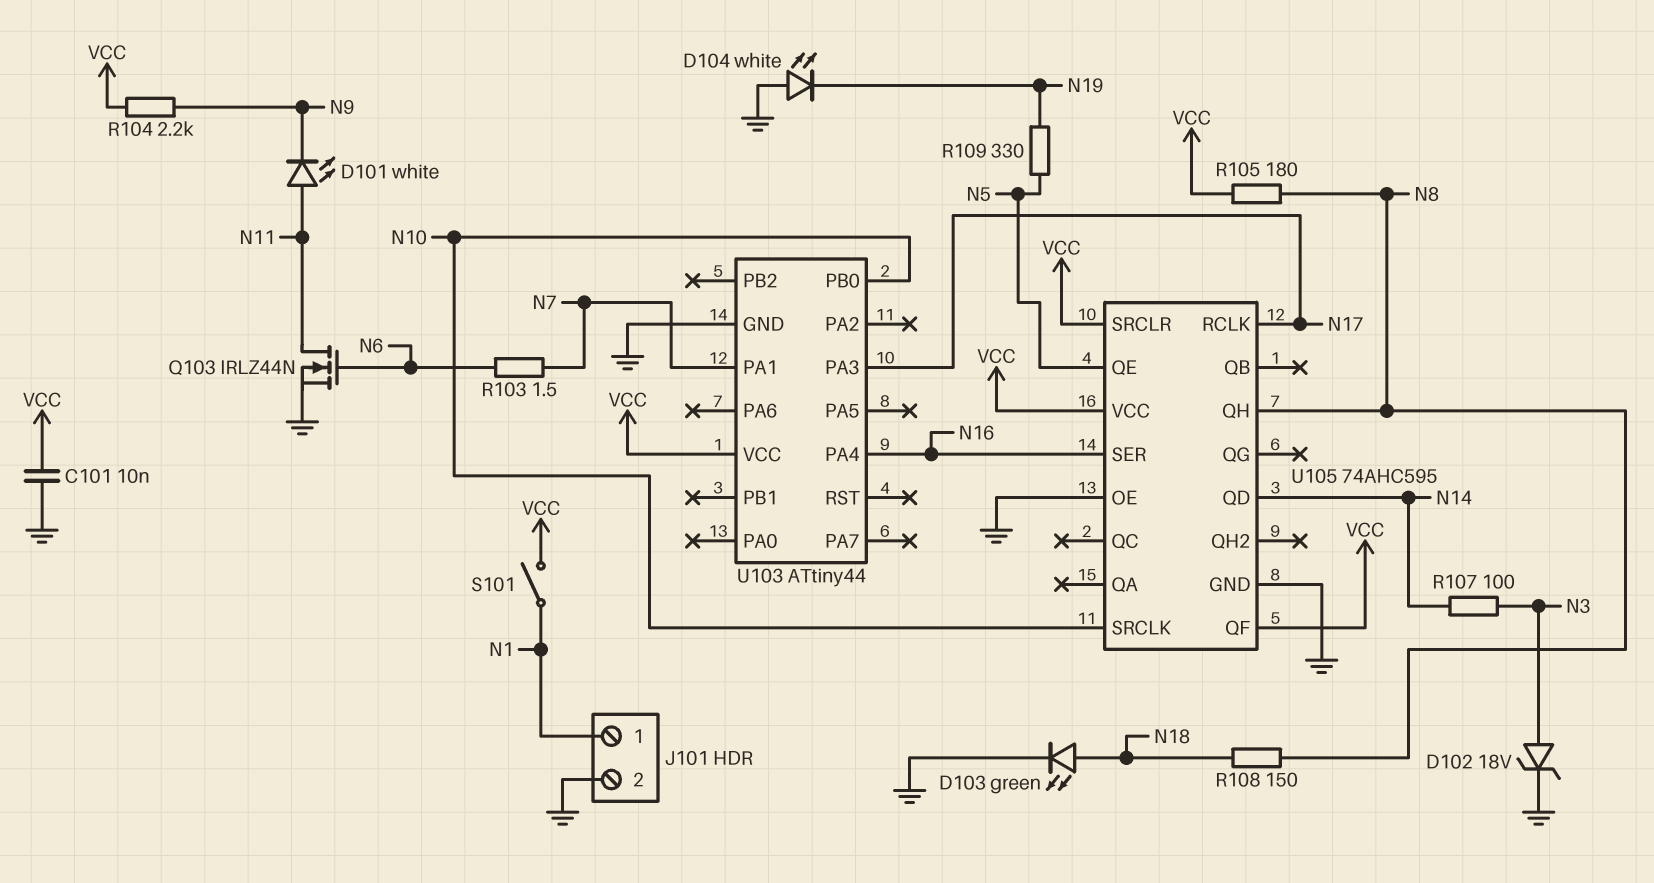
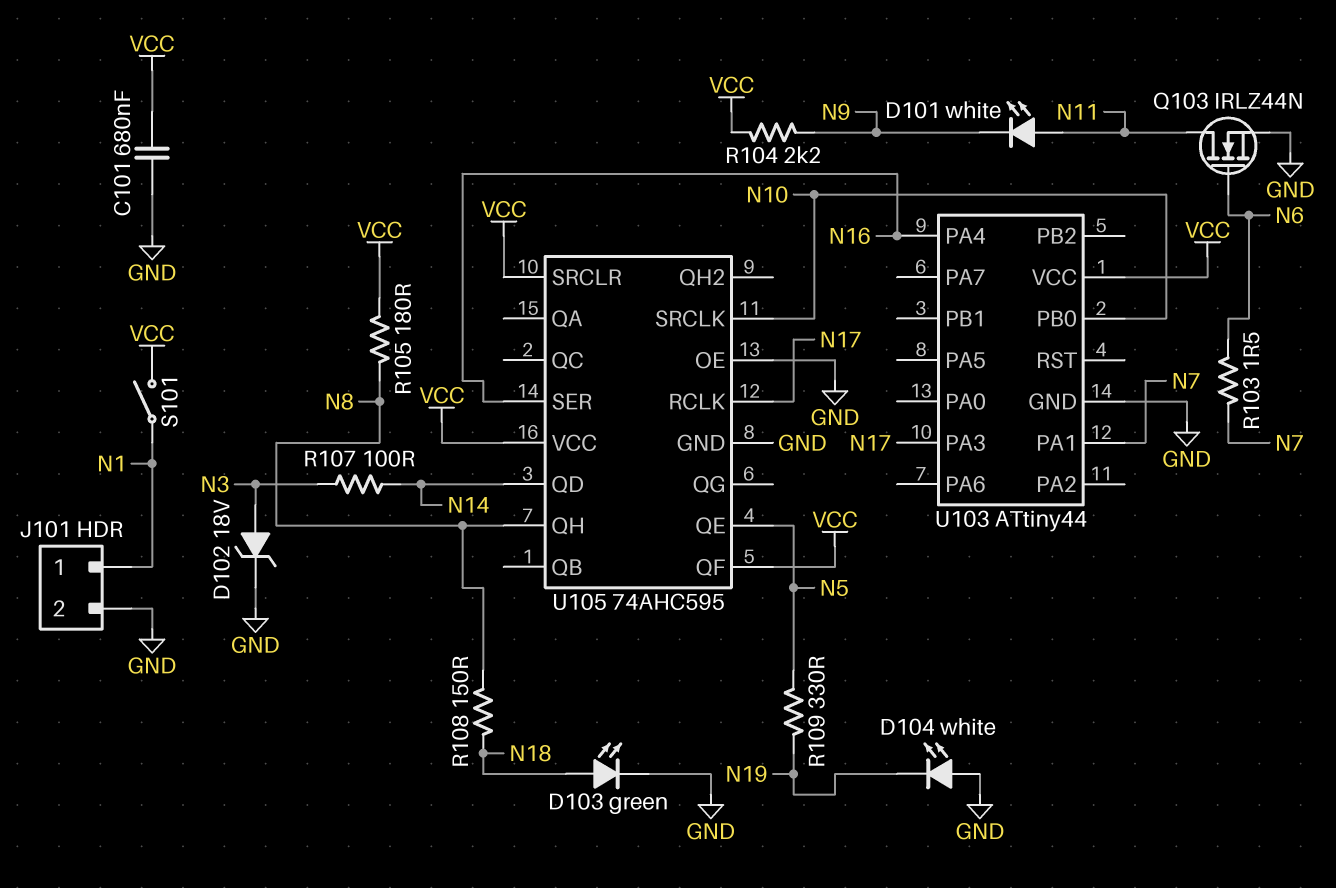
C101: 10nF (GND, VCC) -> 680nF (GND, VCC)

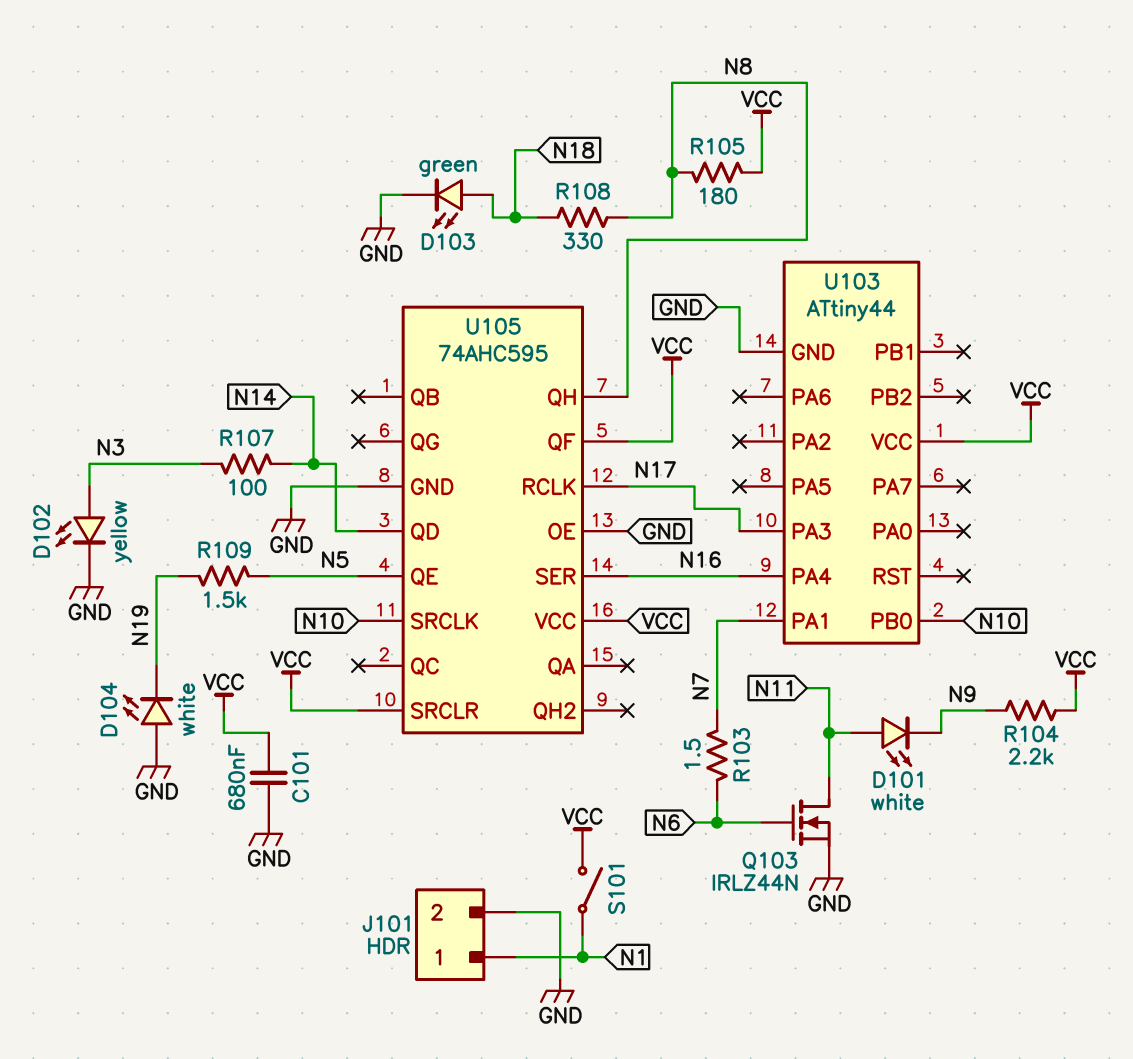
D102: zener 18V (A N3, K GND) -> LED yellow (A N3, K GND)
R108: 150 (N8, N18) -> 330 (N8, N18)
R109: 330 (N5, N19) -> 1.5k (N5, N19)

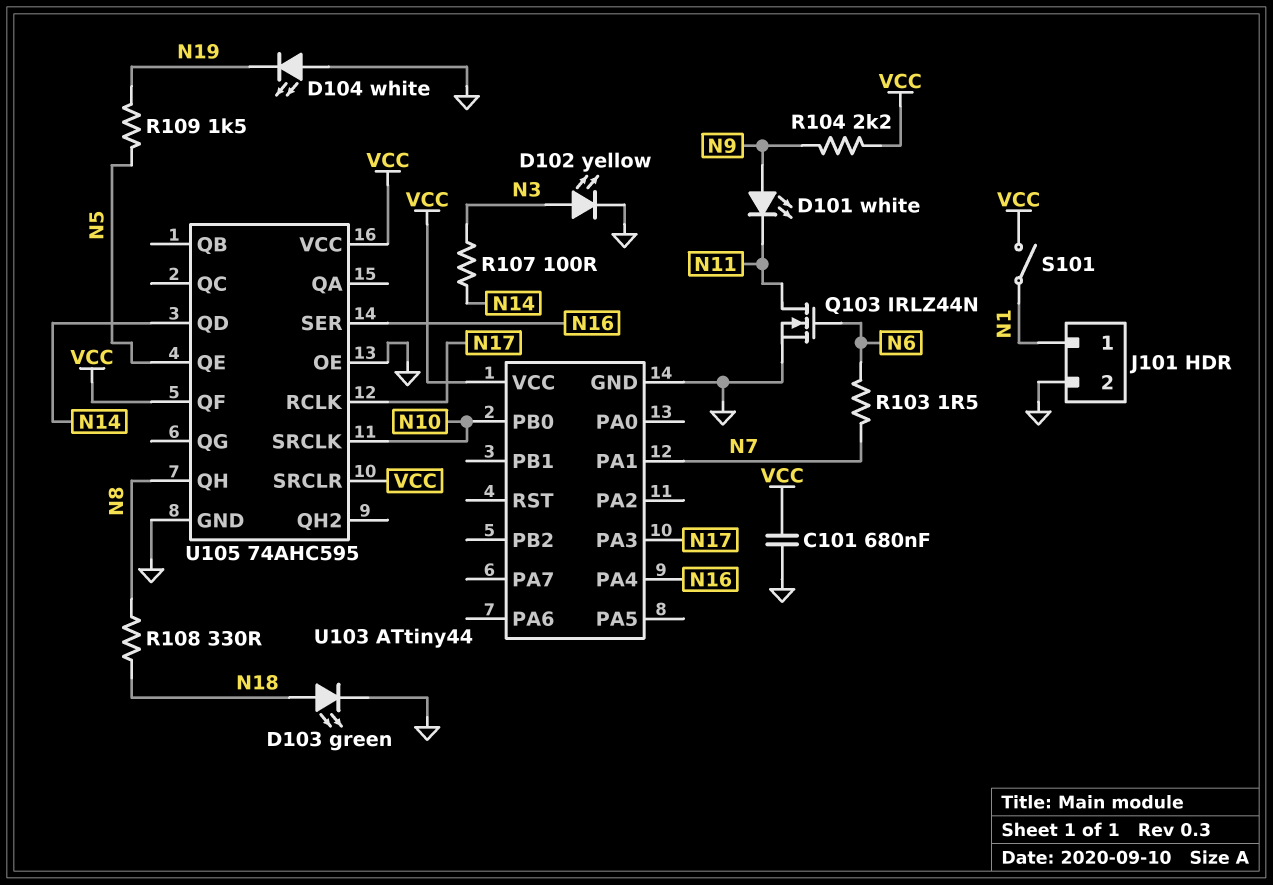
D101: LED white (A N11, K N9) -> LED white (A N9, K N11)
R105: 180 (N8, VCC) -> none

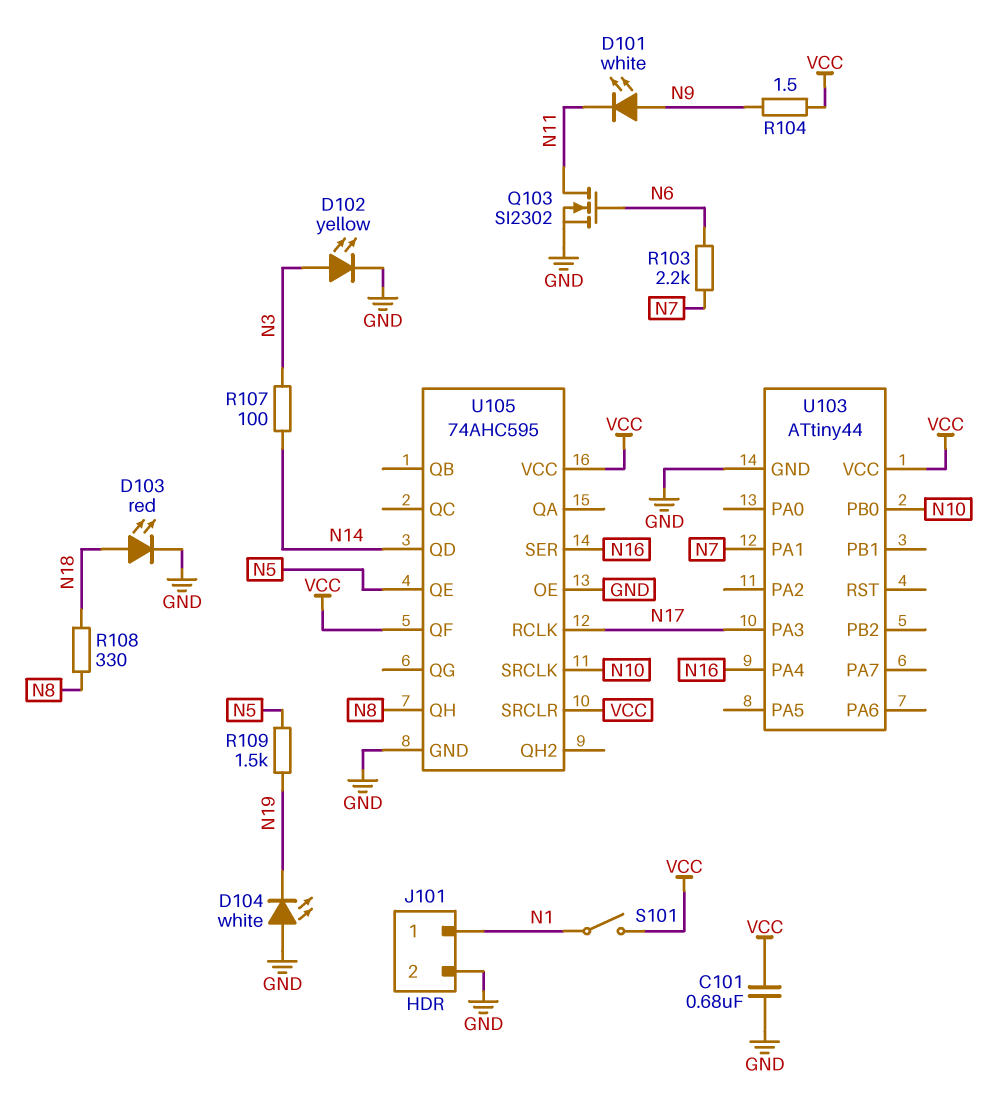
D103: LED green (A N18, K GND) -> LED red (A N18, K GND)
Q103: NMOS IRLZ44N (G N6, D N11, S GND) -> NMOS SI2302 (G N6, D N11, S GND)
R103: 1.5 (N6, N7) -> 2.2k (N6, N7)
R104: 2.2k (N9, VCC) -> 1.5 (N9, VCC)

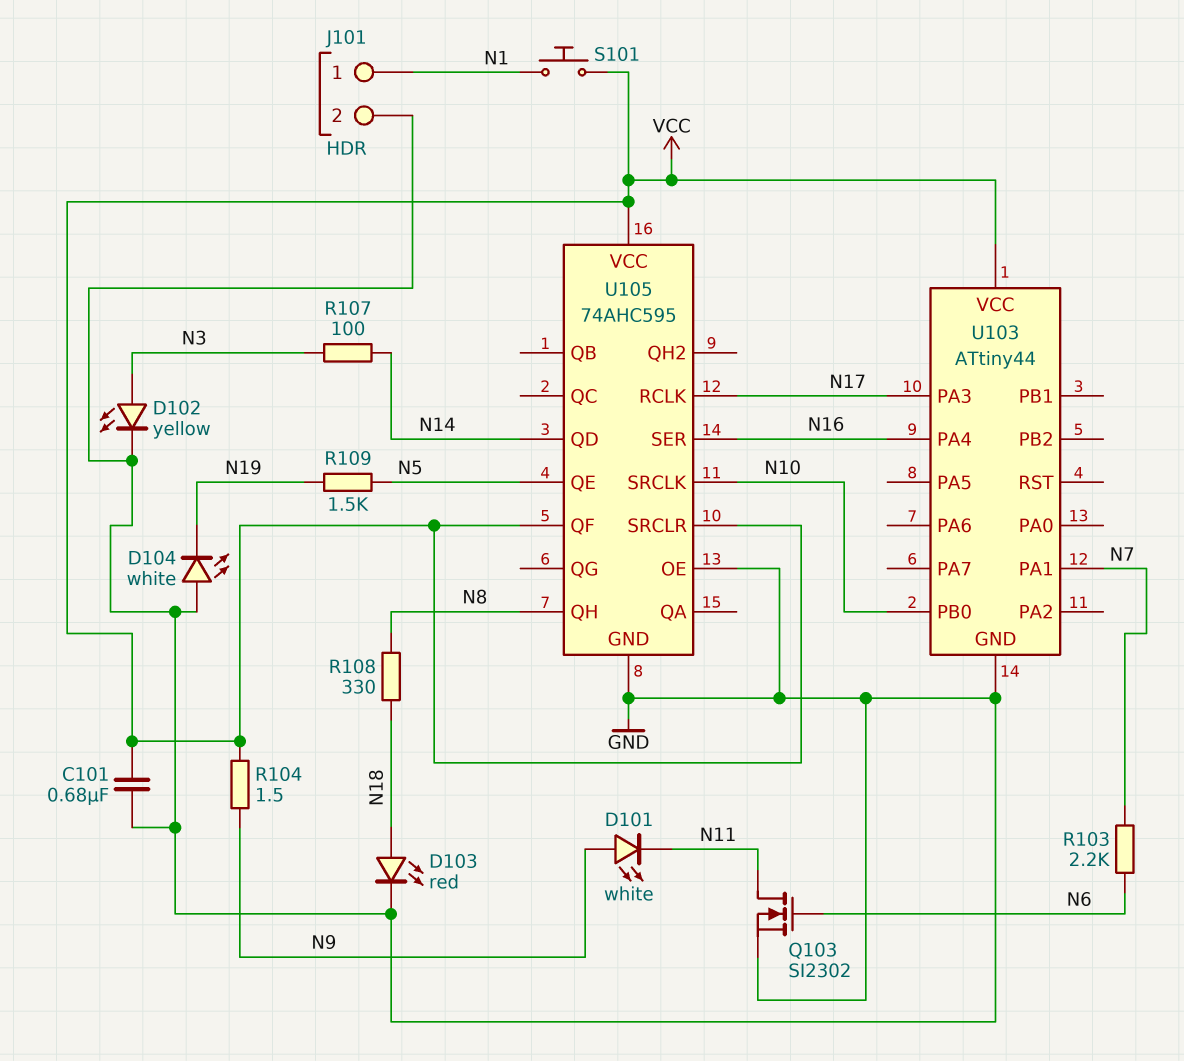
S101: switch (N1, VCC) -> button (N1, VCC)

